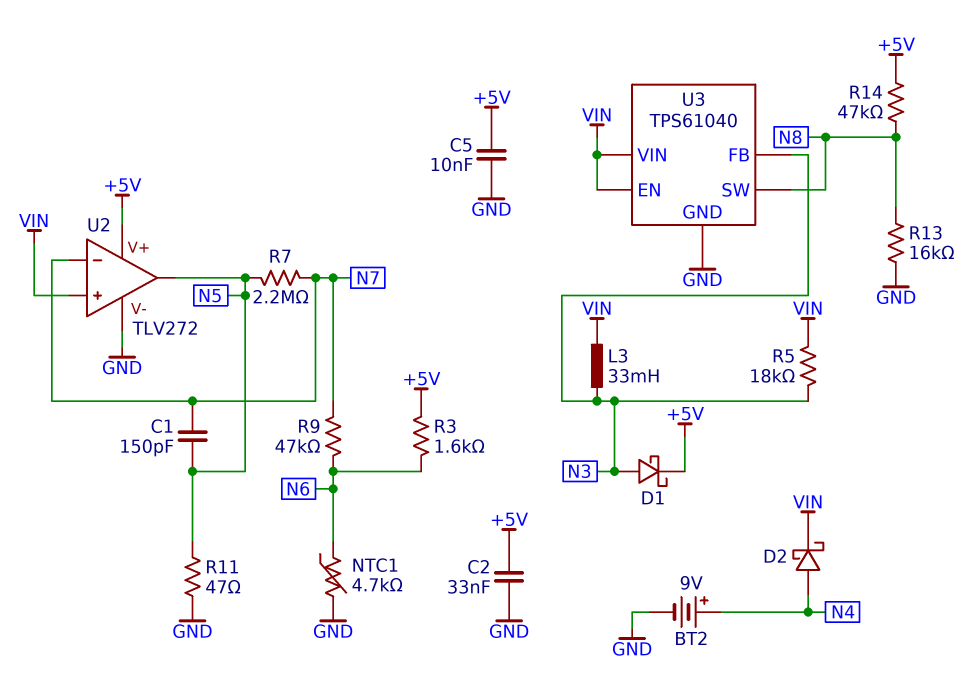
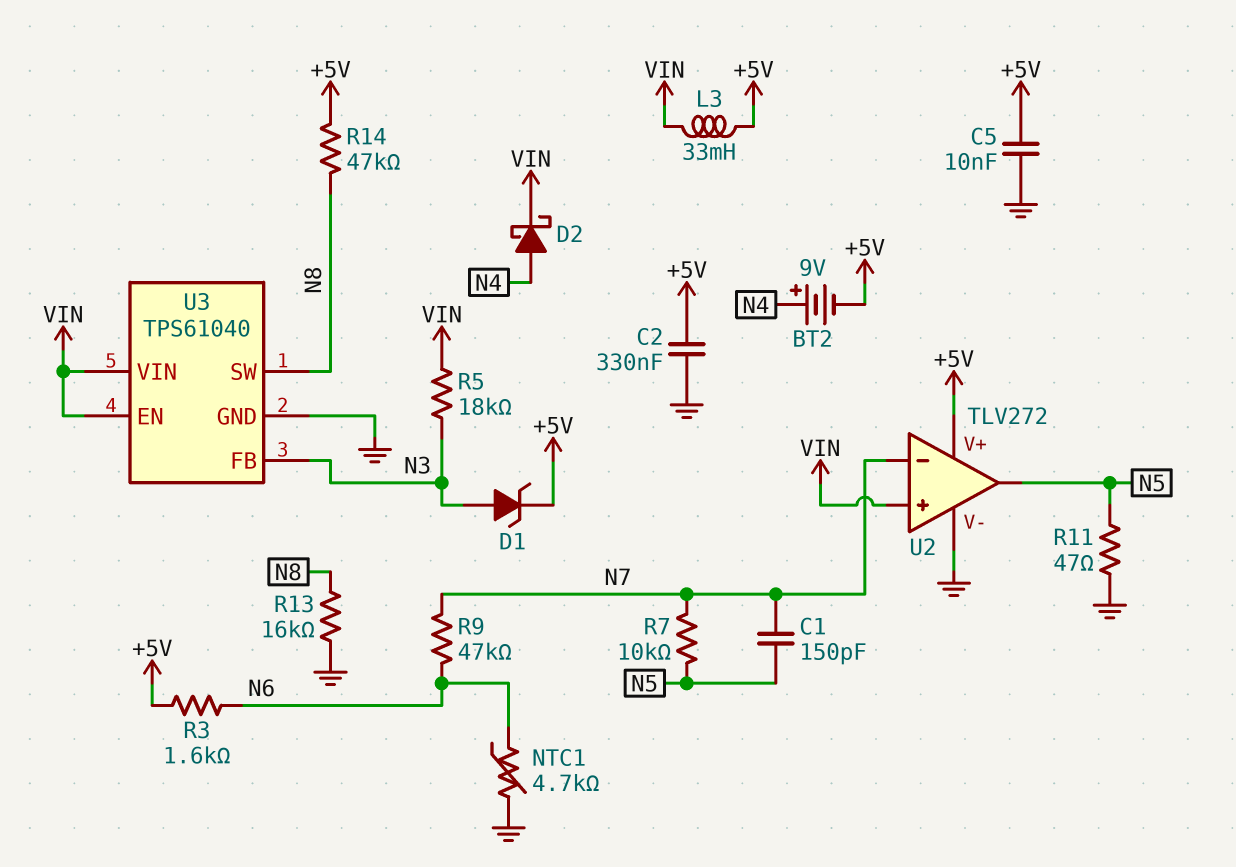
BT2: 9V (plus N4, minus GND) -> 9V (plus N4, minus +5V)
C2: 33nF (+5V, GND) -> 330nF (+5V, GND)
D1: schottky (A N3, K +5V) -> zener (A N3, K +5V)
L3: 33mH (N3, VIN) -> 33mH (+5V, VIN)
R7: 2.2M (N5, N7) -> 10k (N5, N7)

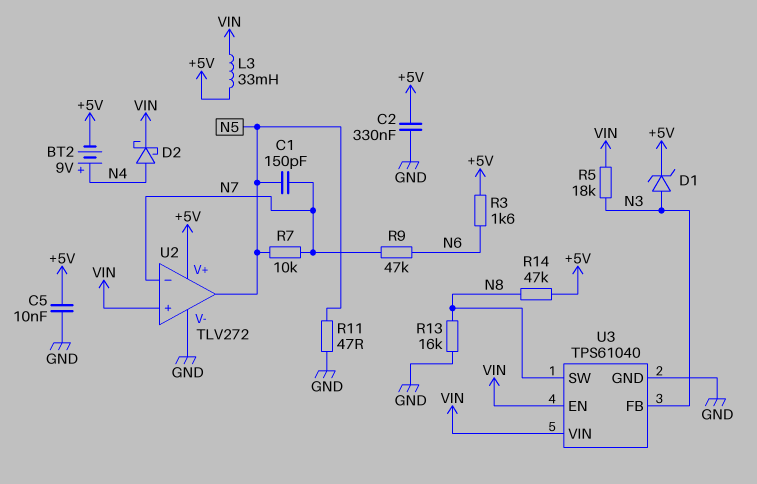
NTC1: 4.7k (GND, N6) -> none

